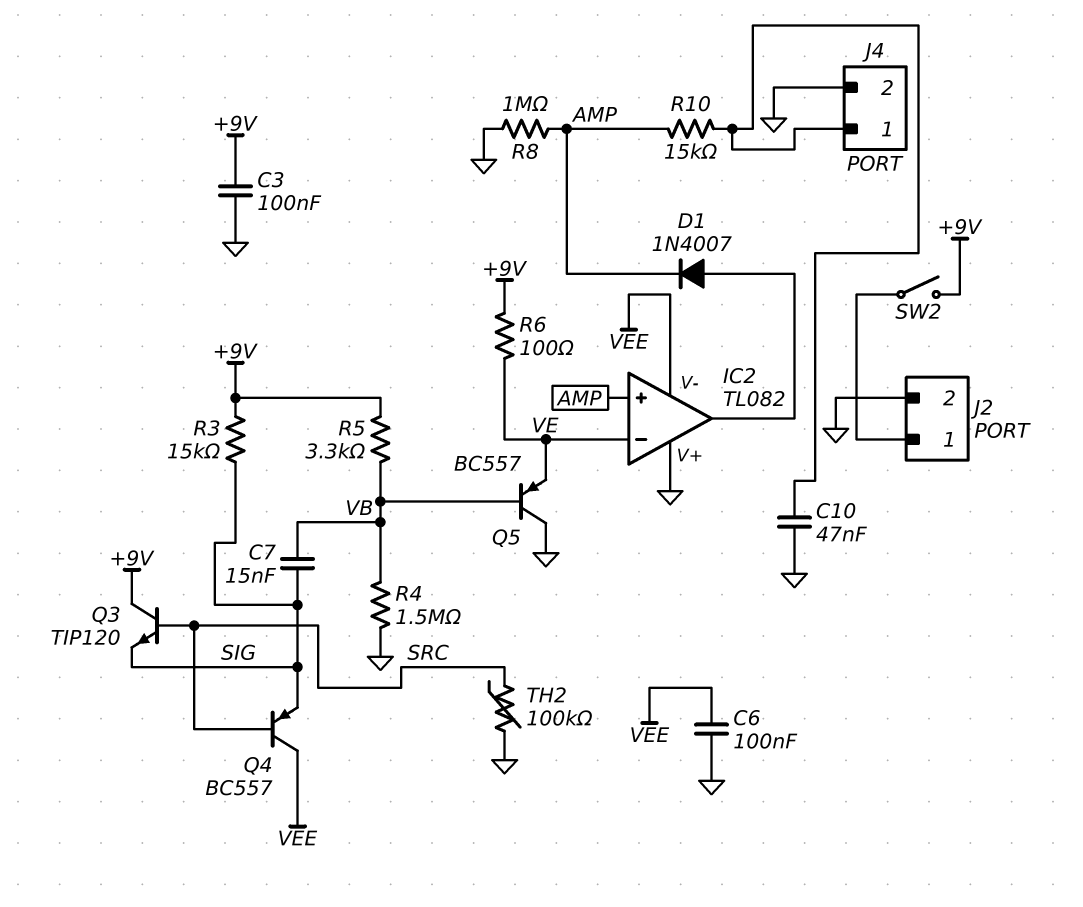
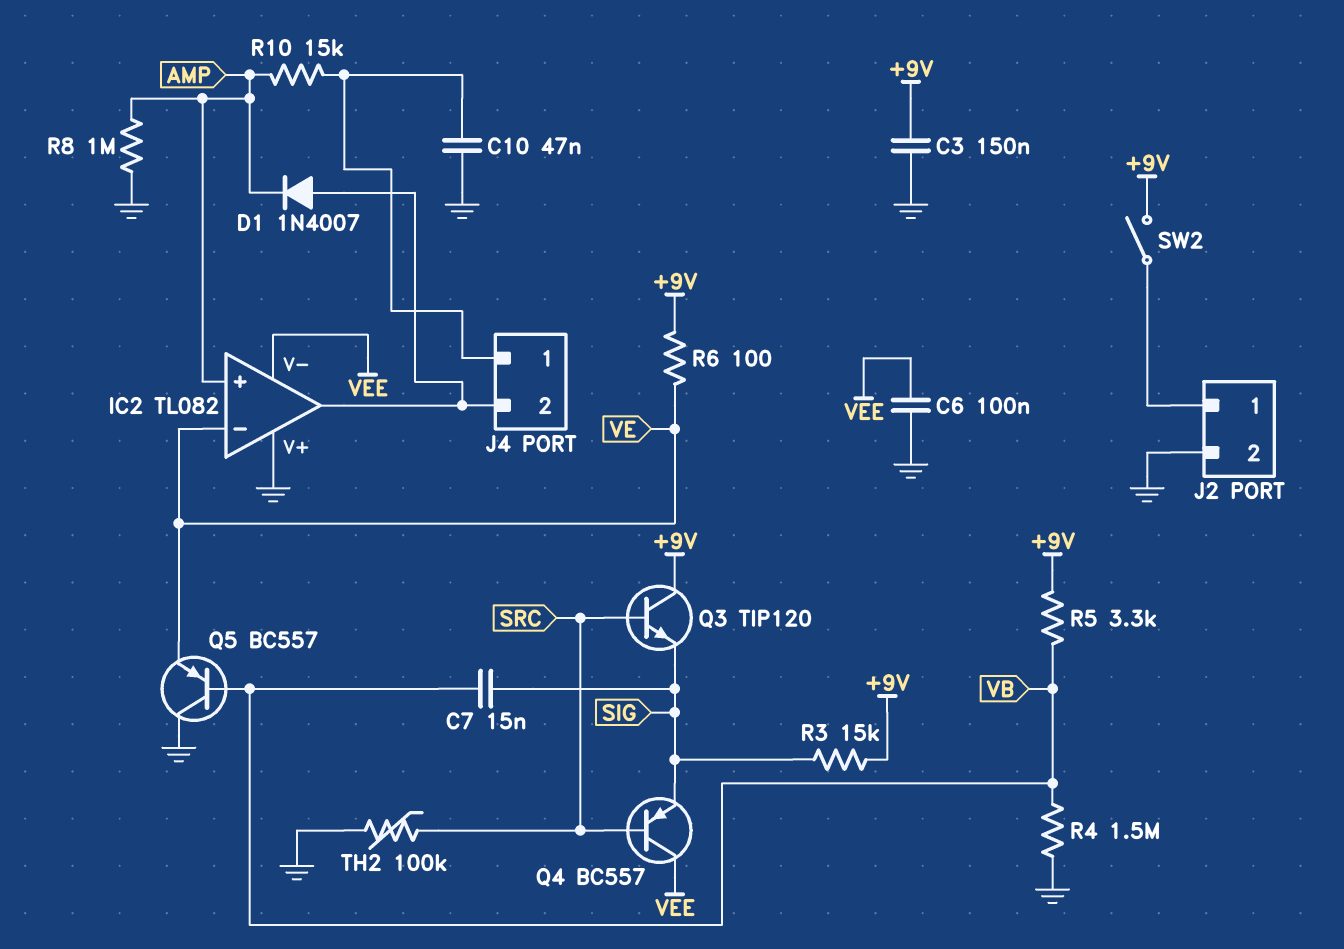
C3: 100nF (+9V, GND) -> 150nF (+9V, GND)
J4 pin 2: GND -> IC2/out

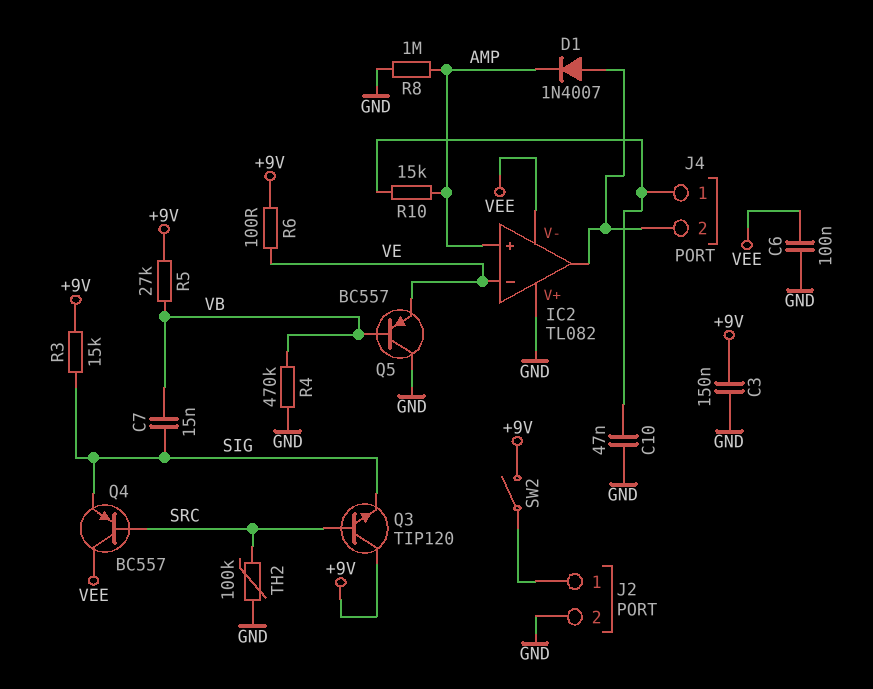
R4: 1.5M (GND, VB) -> 470k (GND, VB)
R5: 3.3k (+9V, VB) -> 27k (+9V, VB)

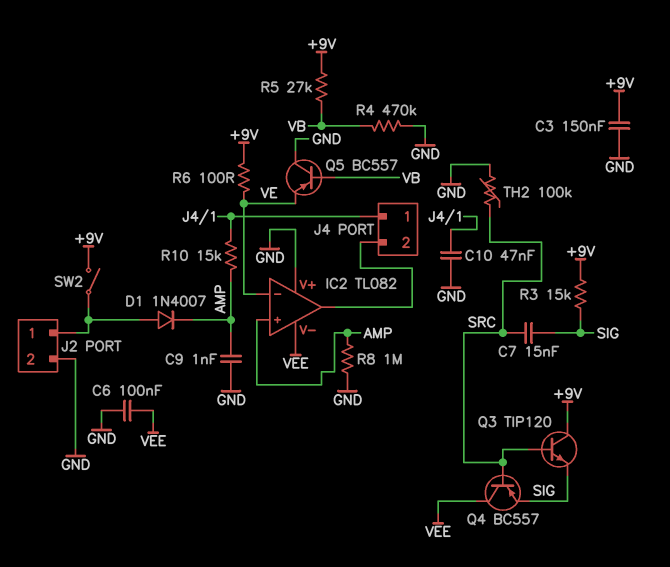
C7: 15nF (SIG, VB) -> 15nF (SIG, SRC)
C9: none -> 1nF (AMP, GND)
D1: diode 1N4007 (A IC2/out, K AMP) -> diode 1N4007 (A J2/1, K AMP)

